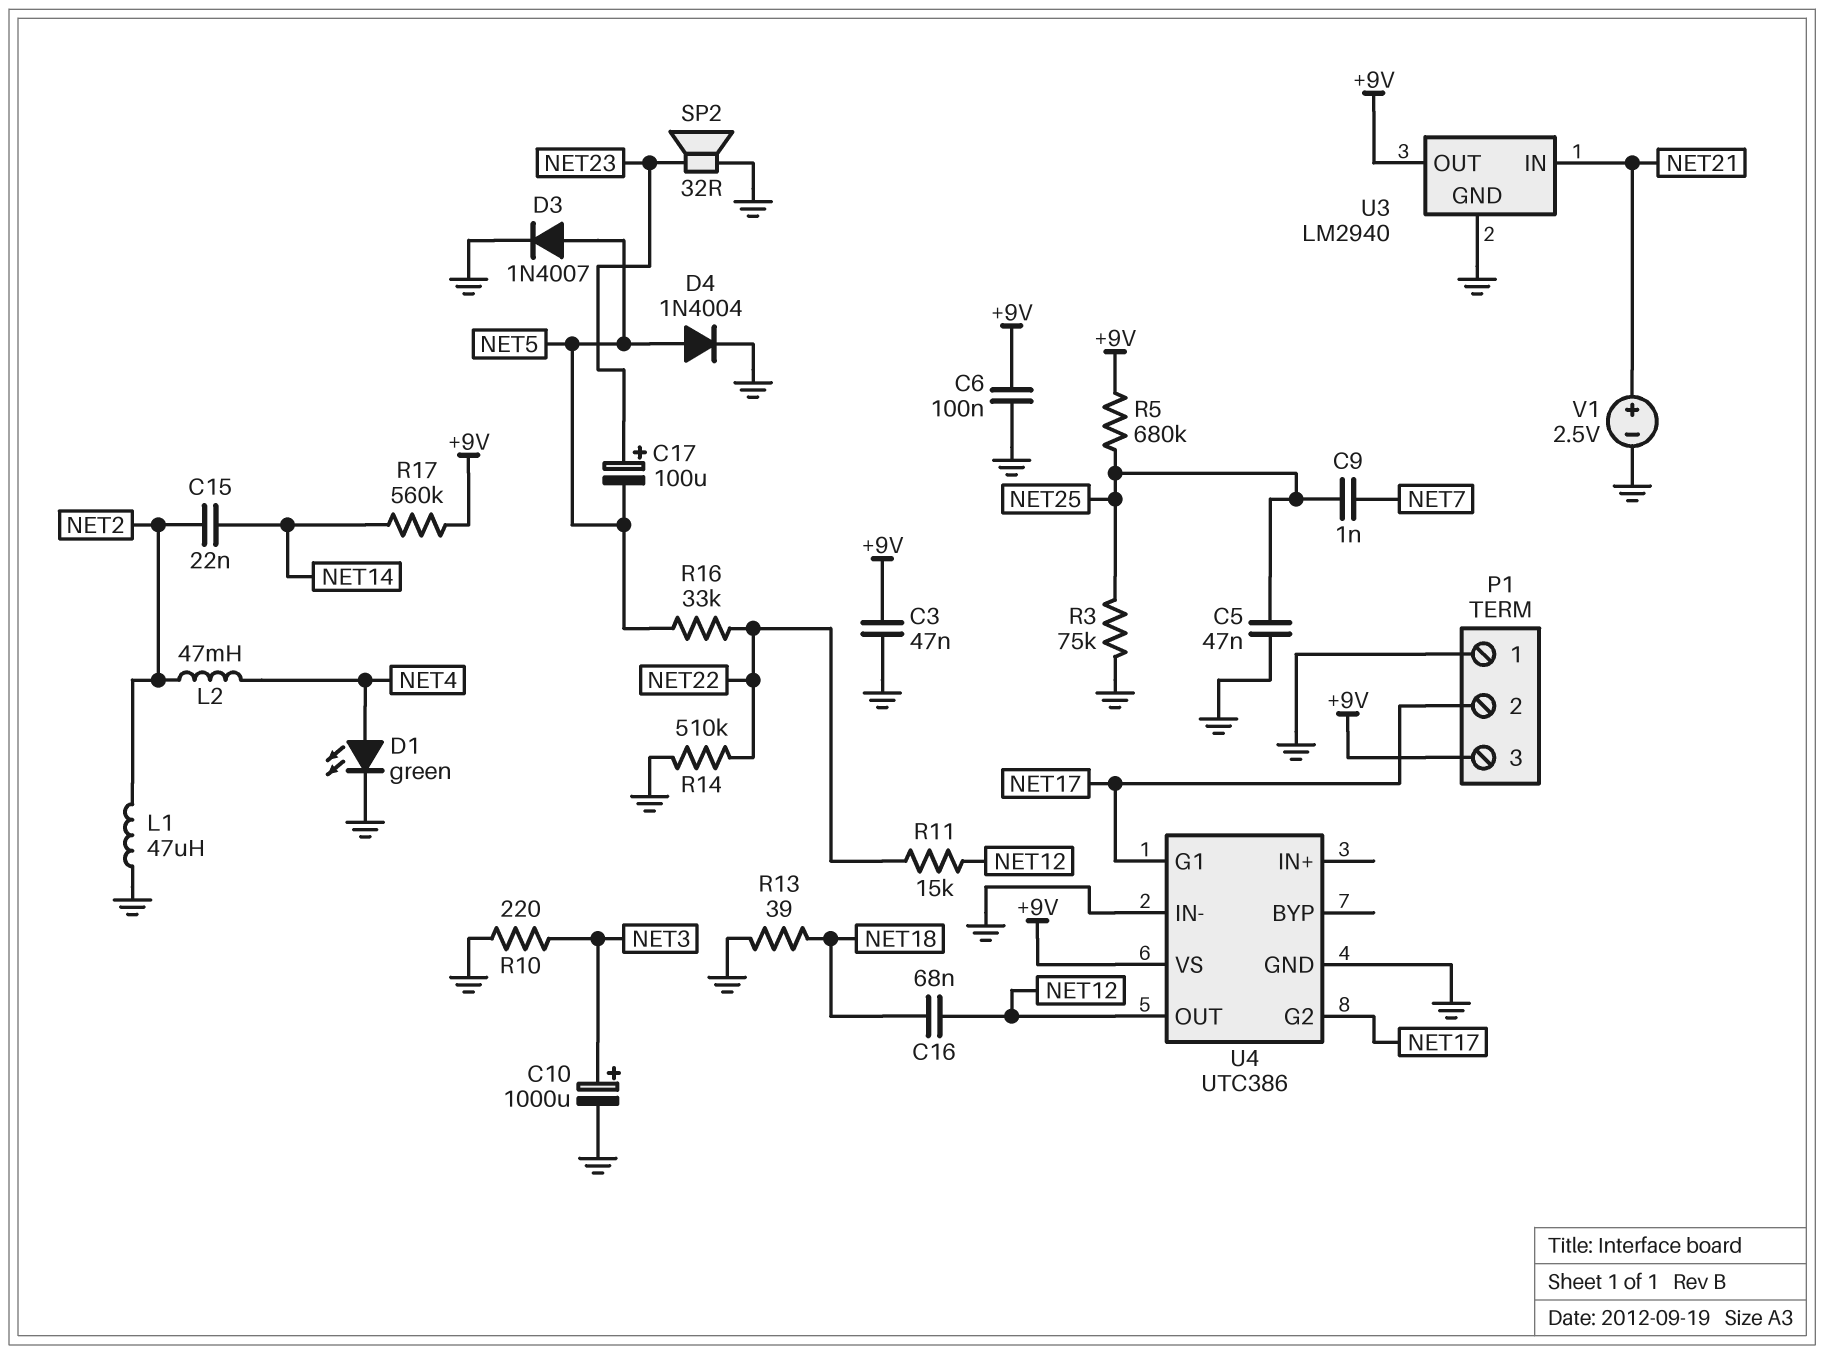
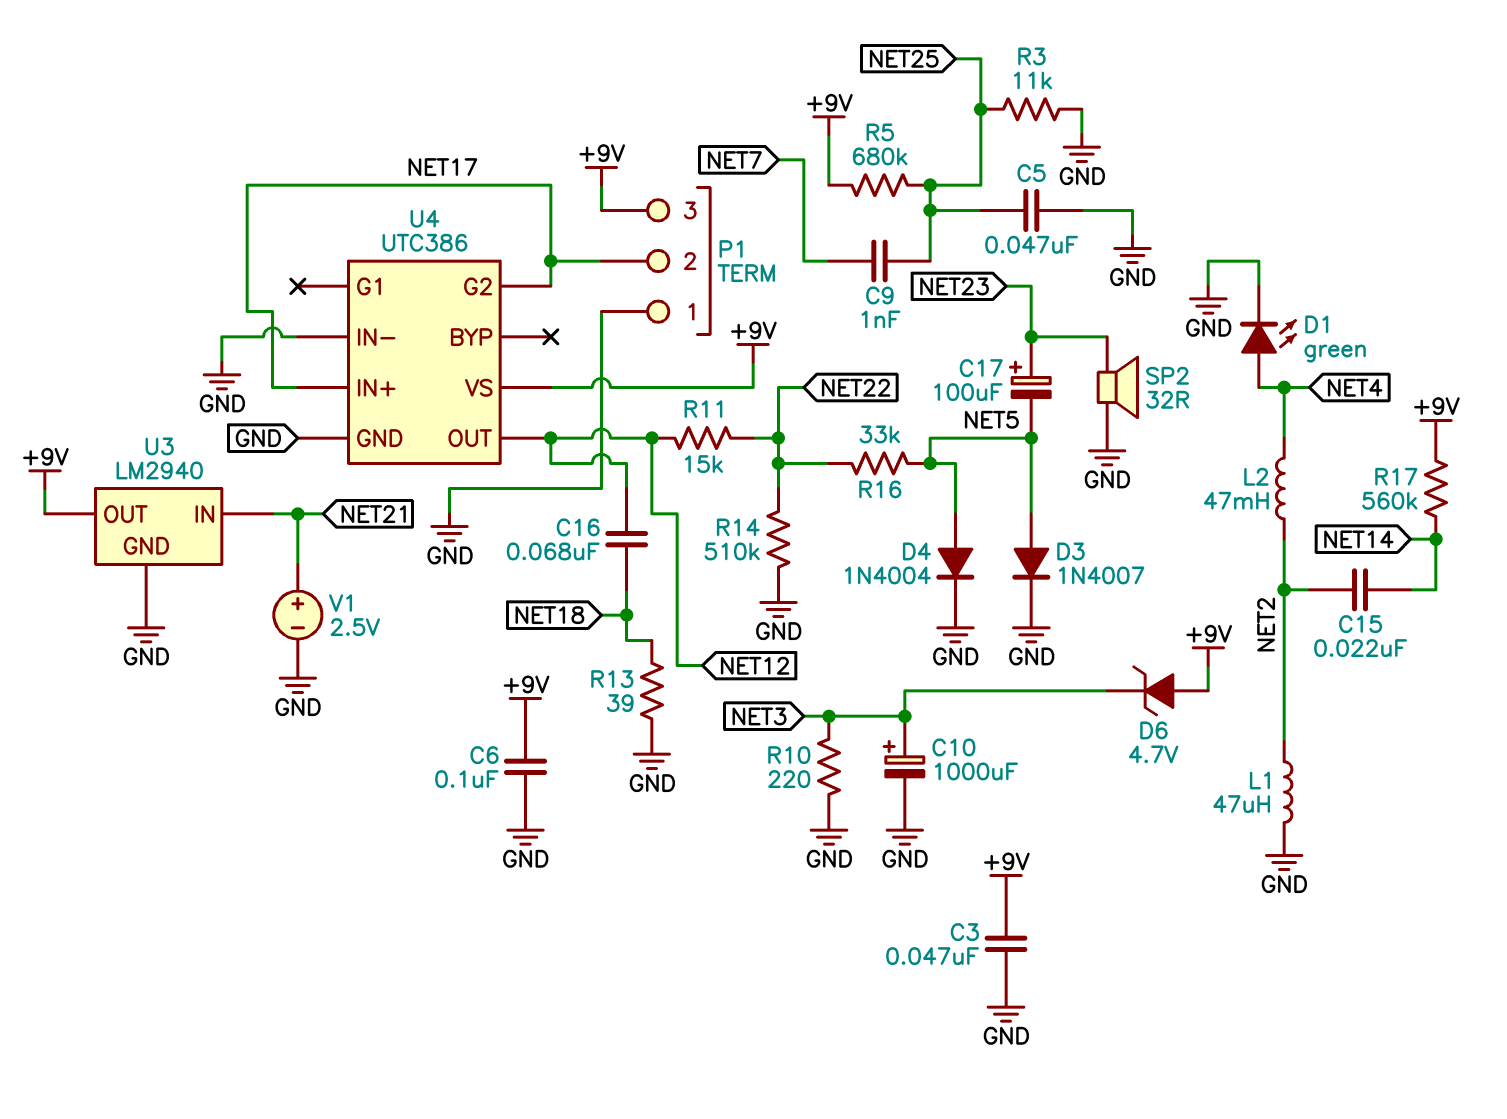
D6: none -> zener 4.7V (A +9V, K NET3)
R3: 75k (GND, NET25) -> 11k (GND, NET25)
U4 pin G1: NET17 -> none
U4 pin IN+: none -> NET17

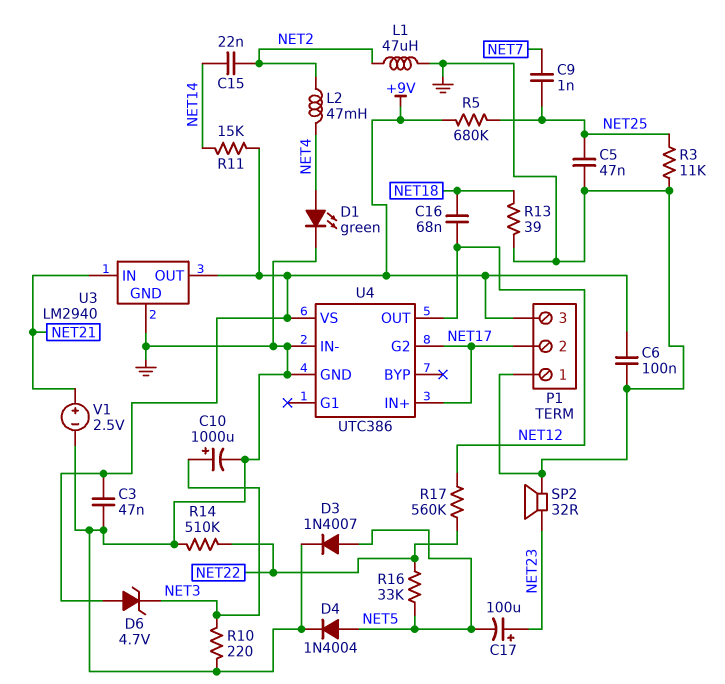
R11: 15k (NET12, NET22) -> 15k (+9V, NET14)
R17: 560k (+9V, NET14) -> 560k (NET12, NET22)

